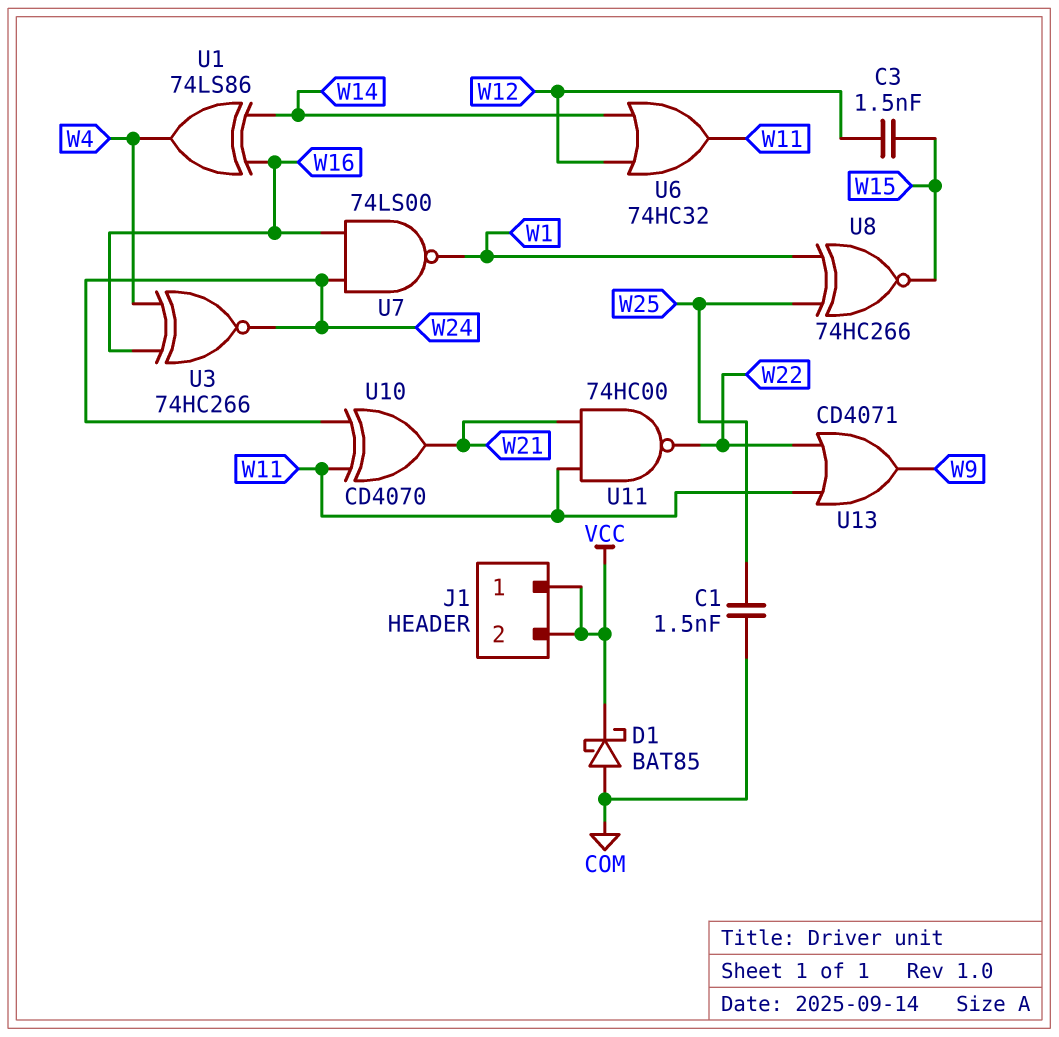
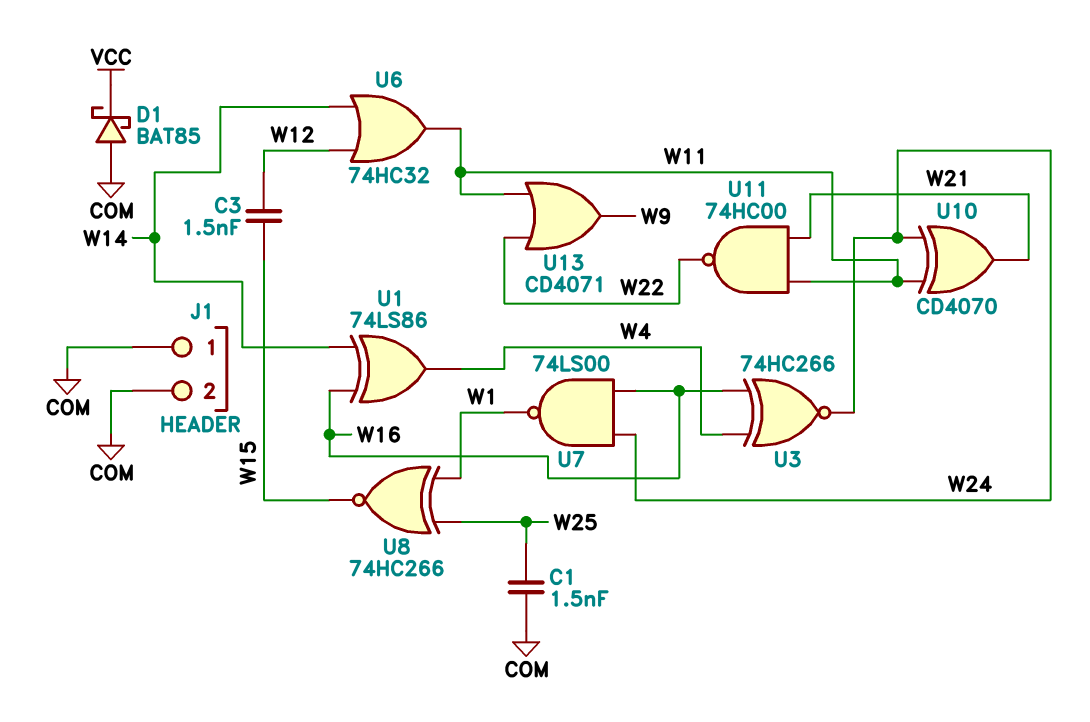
J1 pin 1: VCC -> COM
J1 pin 2: VCC -> COM

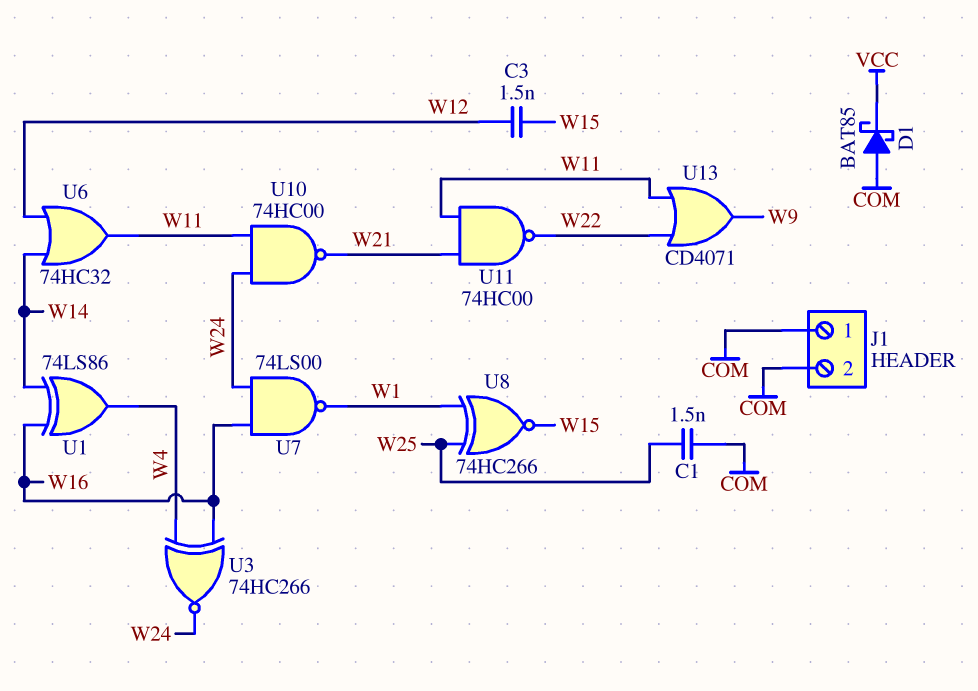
U10: XOR CD4070 (in W11, in W24, out W21) -> NAND 74HC00 (in W11, in W24, out W21)

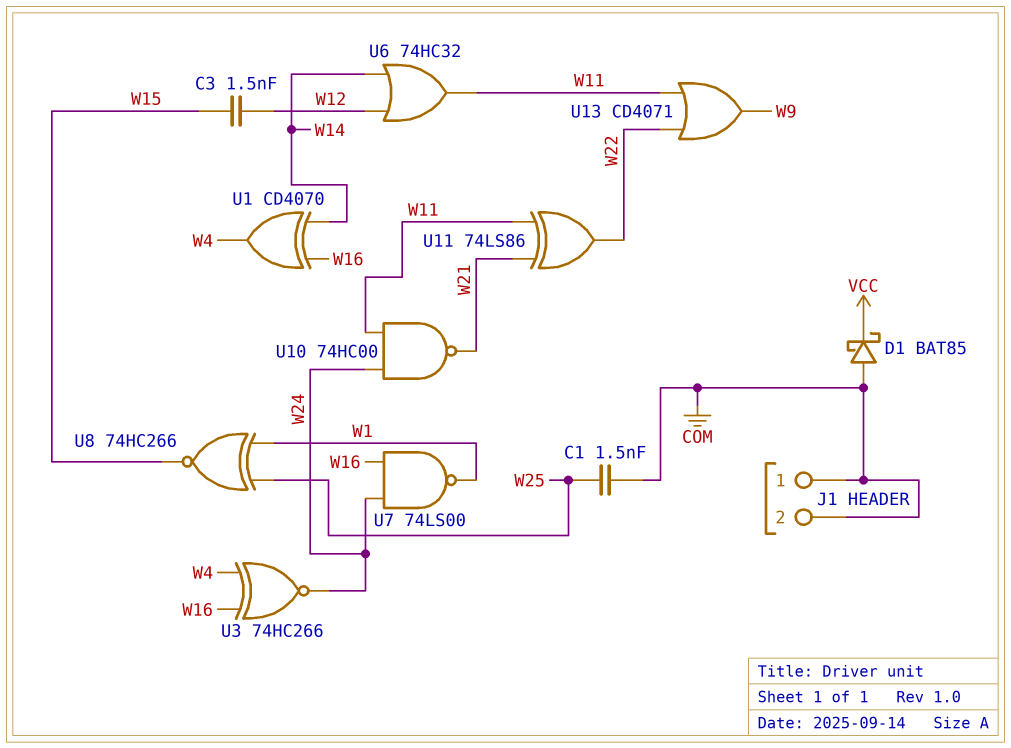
U1: XOR 74LS86 (in W14, in W16, out W4) -> XOR CD4070 (in W14, in W16, out W4)
U11: NAND 74HC00 (in W11, in W21, out W22) -> XOR 74LS86 (in W11, in W21, out W22)

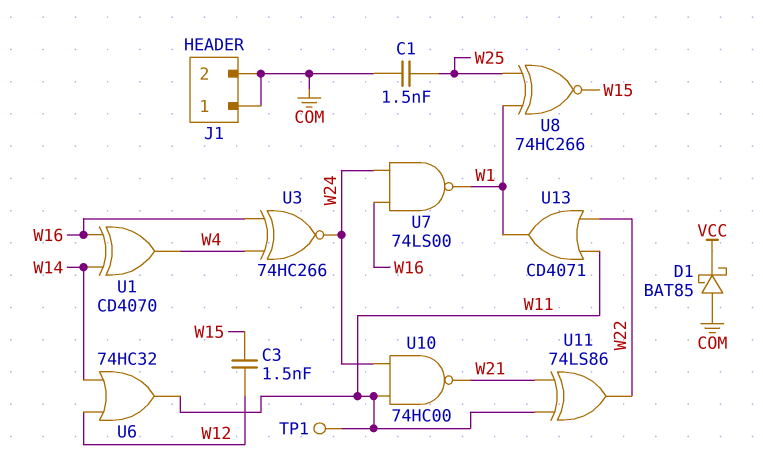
TP1: none -> test point (W11)
U13: OR CD4071 (in W11, in W22, out W9) -> OR CD4071 (in W11, in W22, out W1)

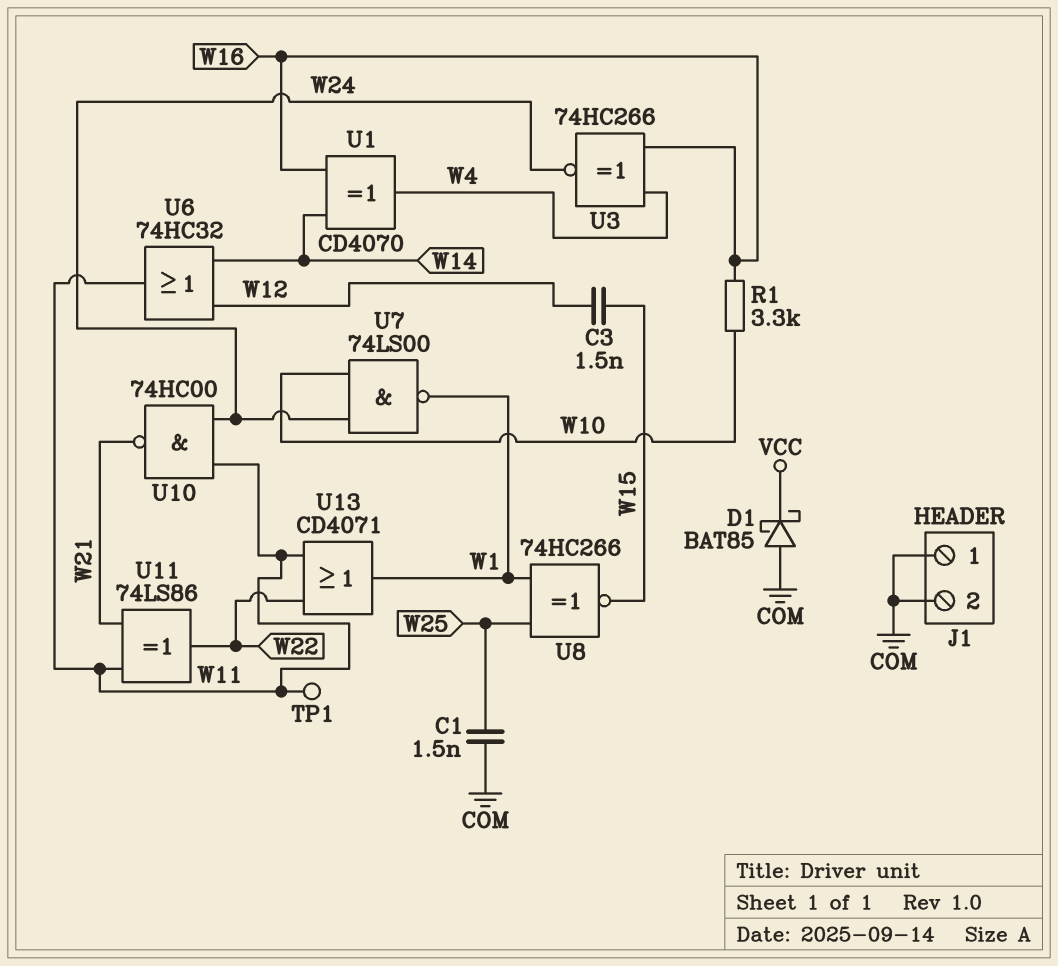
R1: none -> 3.3k (W10, W16)
U7: NAND 74LS00 (in W16, in W24, out W1) -> NAND 74LS00 (in W10, in W24, out W1)

